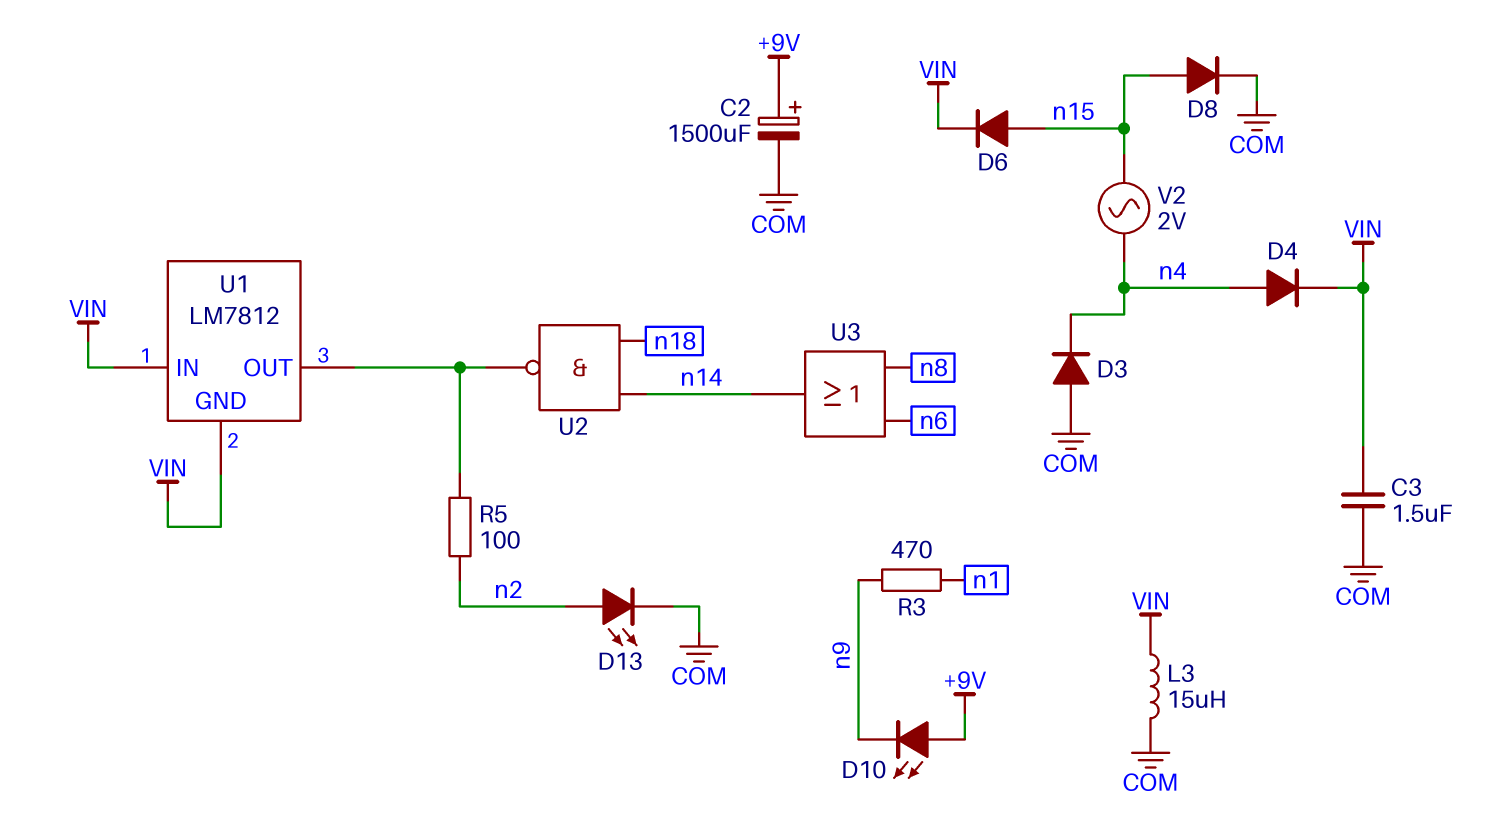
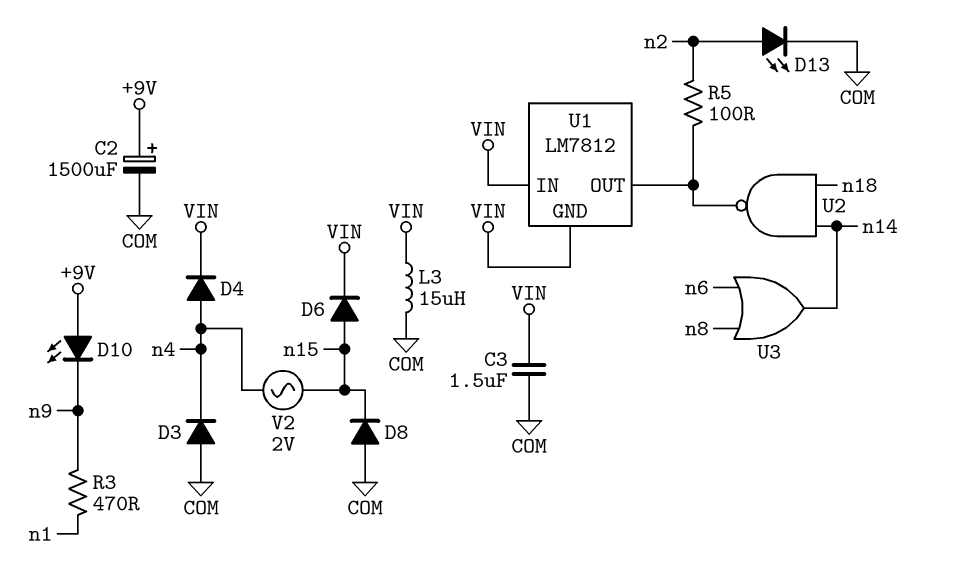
D8: diode (A n15, K COM) -> diode (A COM, K n15)

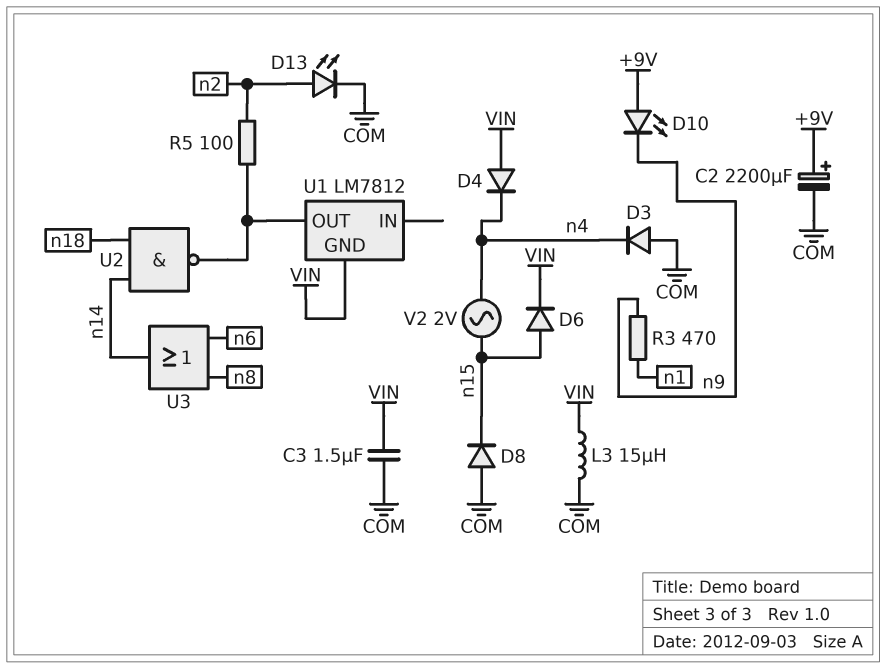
C2: 1500uF (plus +9V, minus COM) -> 2200uF (plus +9V, minus COM)
D4: diode (A n4, K VIN) -> diode (A VIN, K n4)
U1 pin IN: VIN -> none

